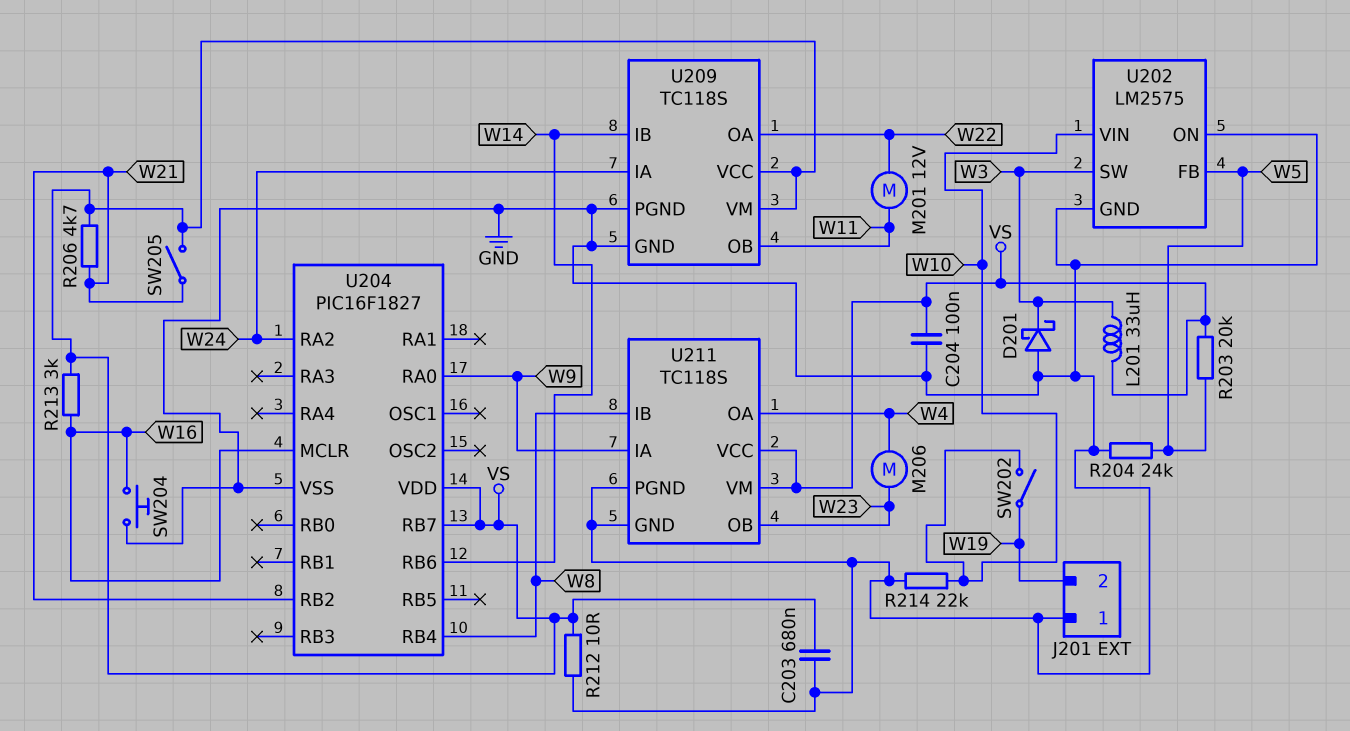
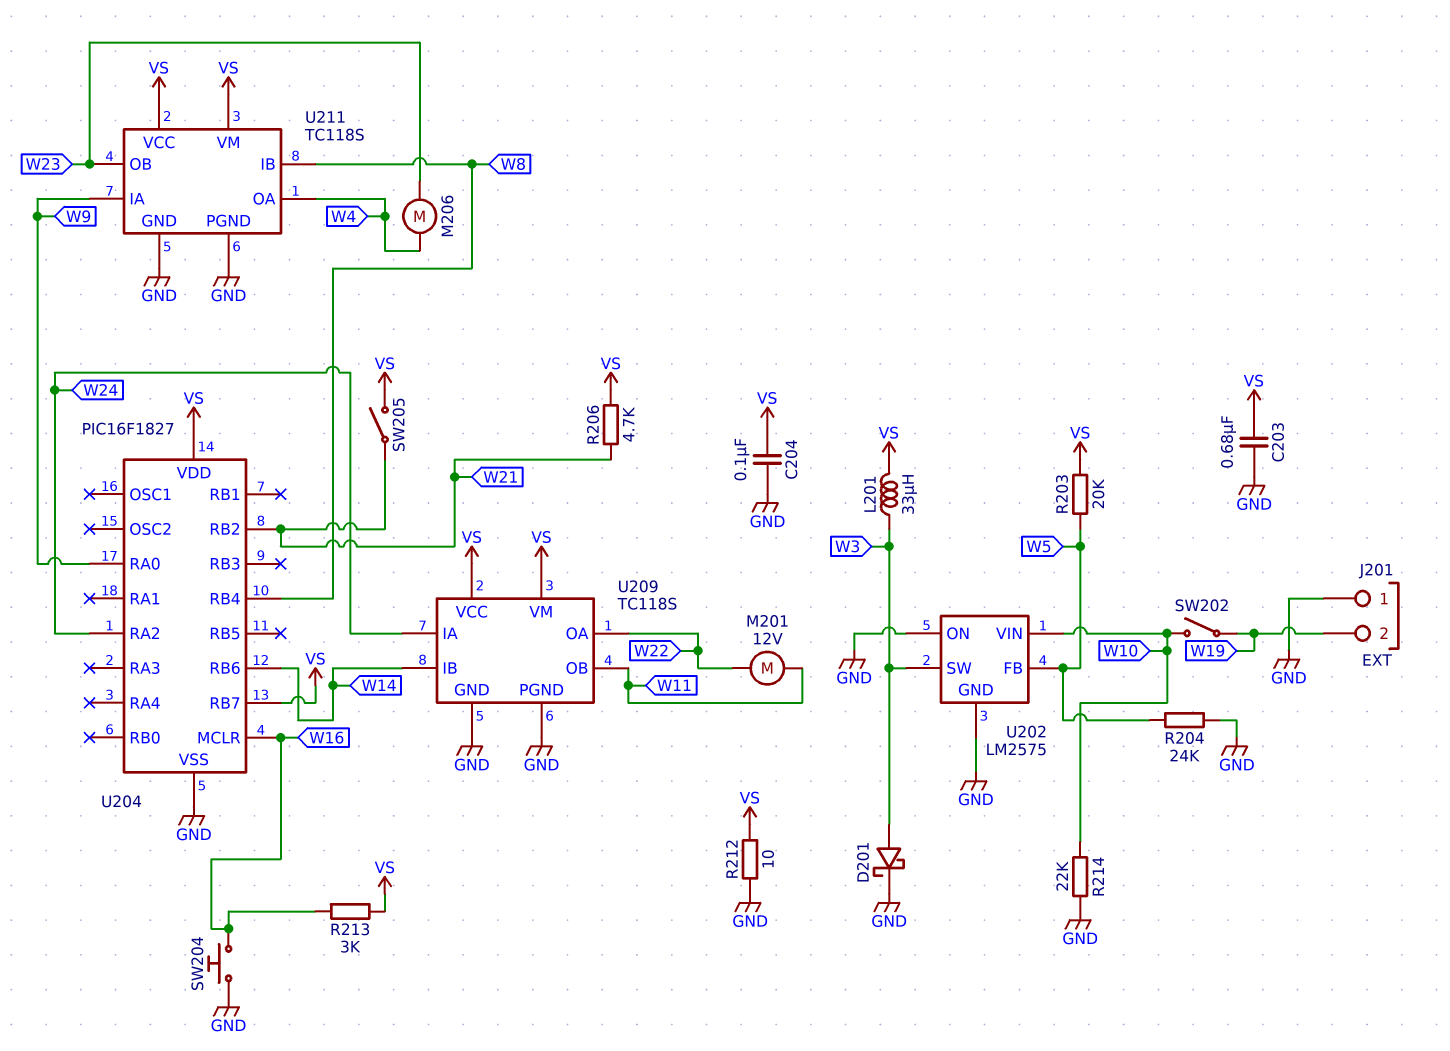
D201: schottky (A GND, K W3) -> schottky (A W3, K GND)

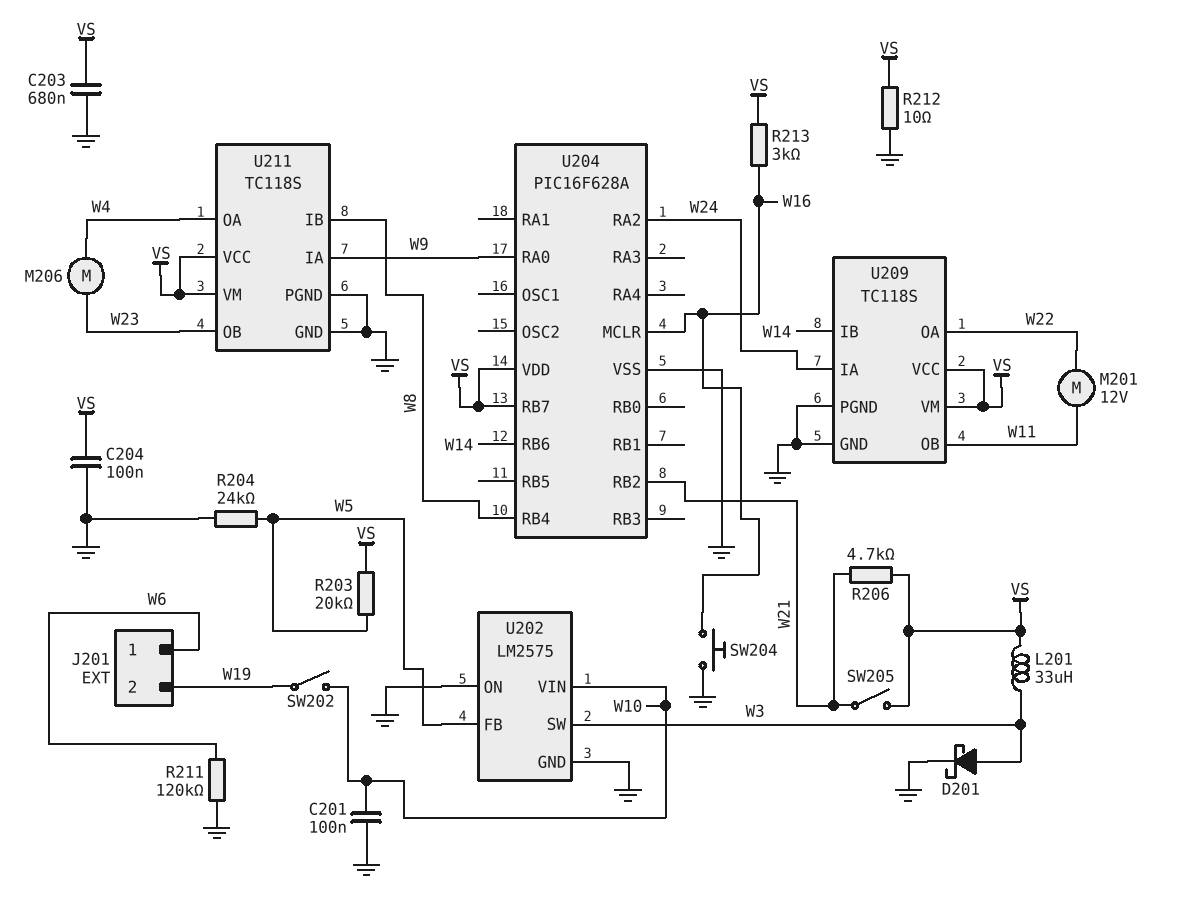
C201: none -> 100nF (GND, W10)
J201 pin 1: GND -> W6
R211: none -> 120k (GND, W6)
R214: 22k (GND, W10) -> none
U204: PIC16F1827 -> PIC16F628A

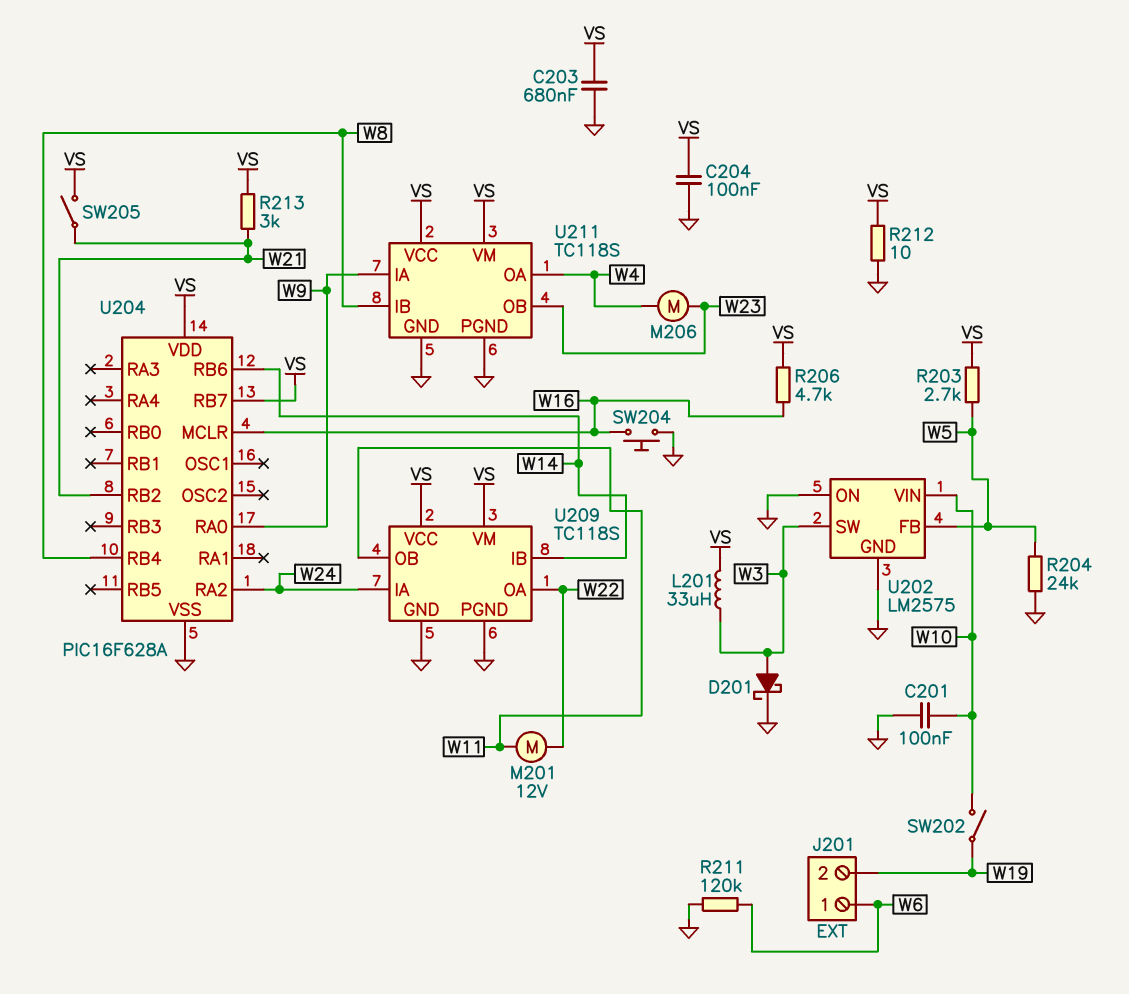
R203: 20k (VS, W5) -> 2.7k (VS, W5)
R206: 4.7k (VS, W21) -> 4.7k (VS, W16)
R213: 3k (VS, W16) -> 3k (VS, W21)

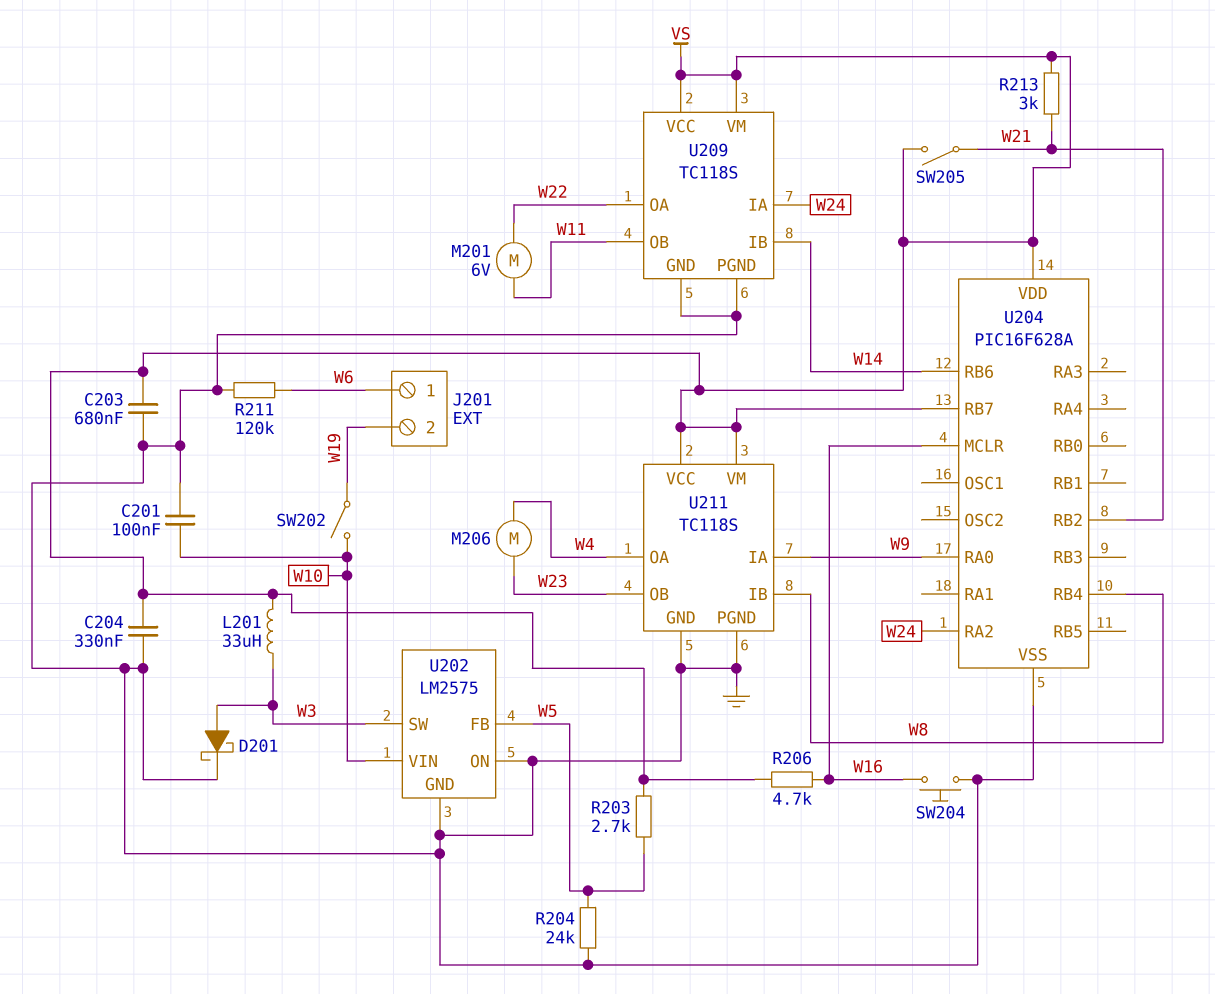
C204: 100nF (GND, VS) -> 330nF (GND, VS)
M201: motor 12V (W11, W22) -> motor 6V (W11, W22)
R212: 10 (GND, VS) -> none

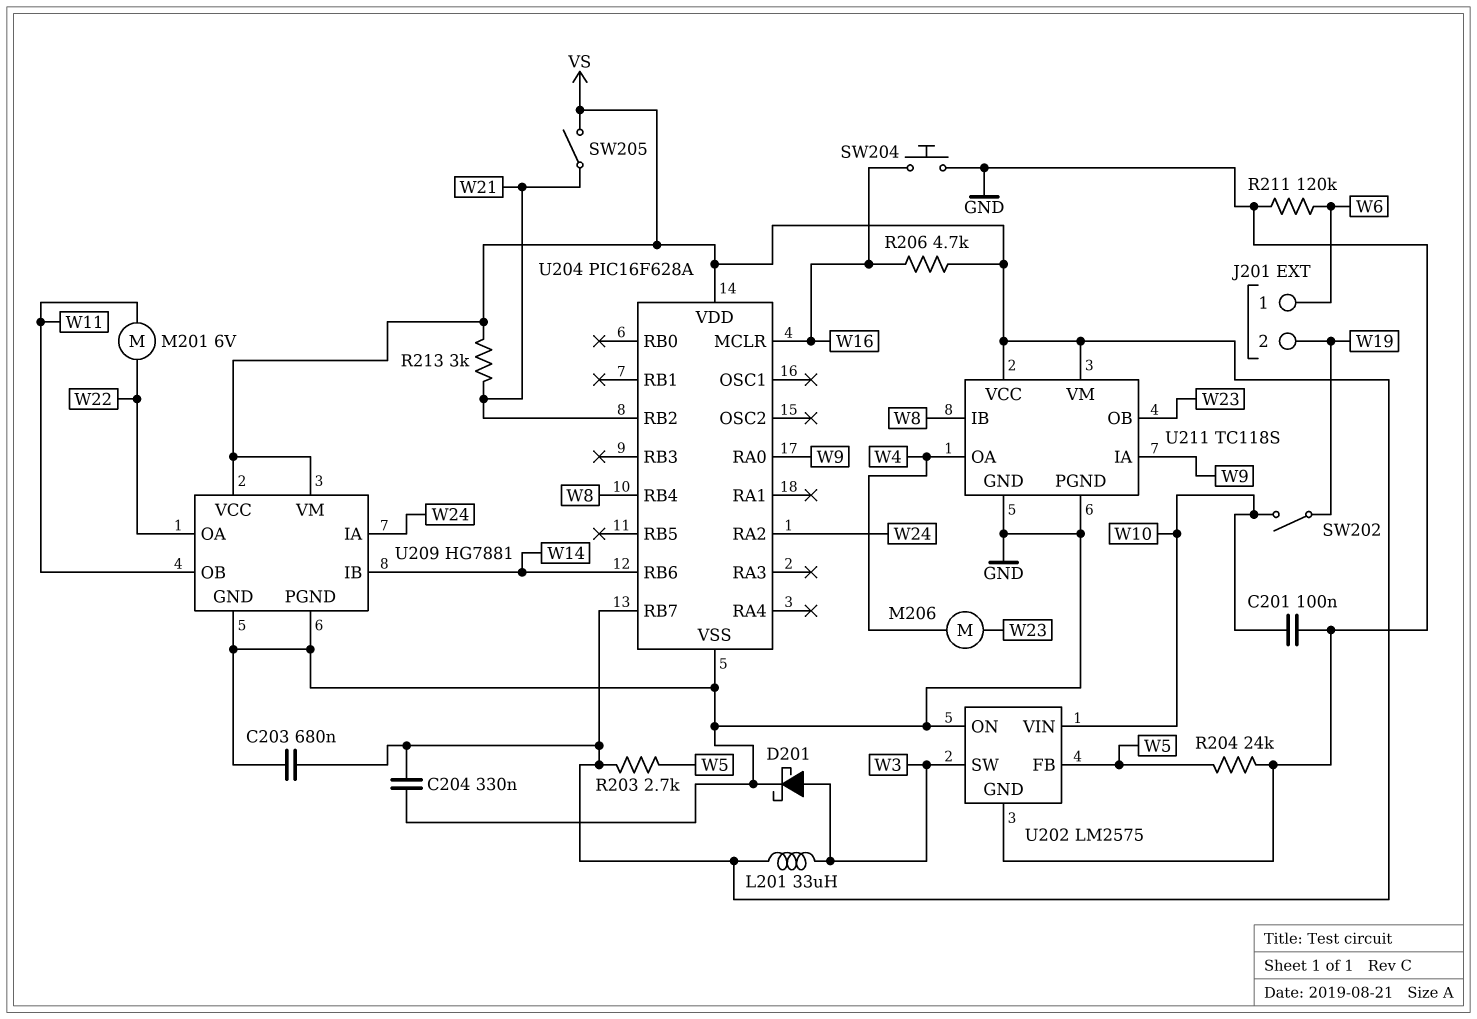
U209: TC118S -> HG7881

